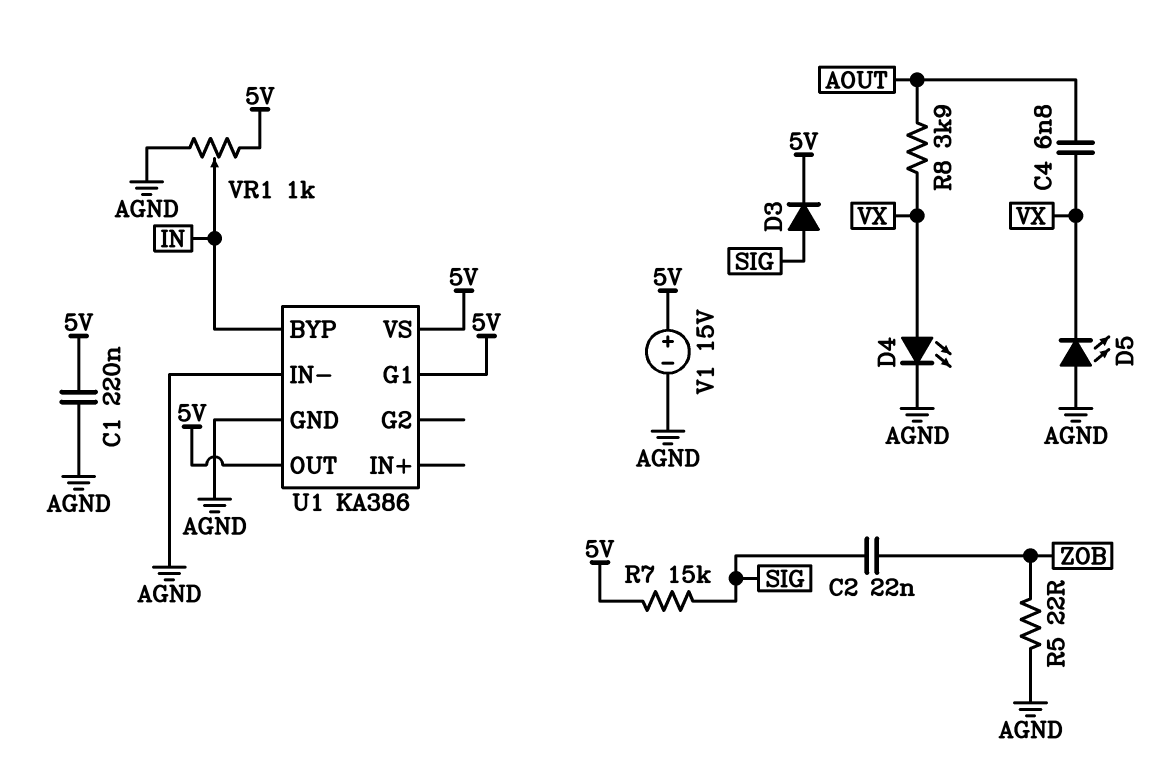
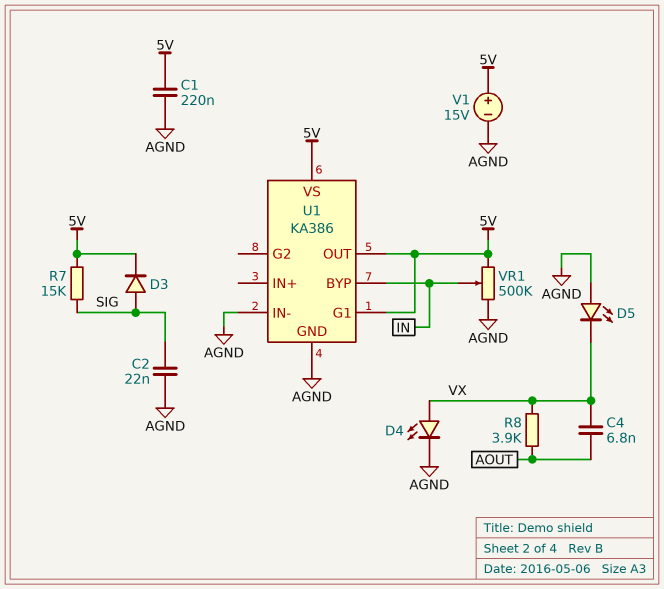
C2: 22nF (SIG, ZOB) -> 22nF (AGND, SIG)
R5: 22 (AGND, ZOB) -> none
VR1: 1k (5V, AGND, wiper IN) -> 500k (5V, AGND, wiper IN)

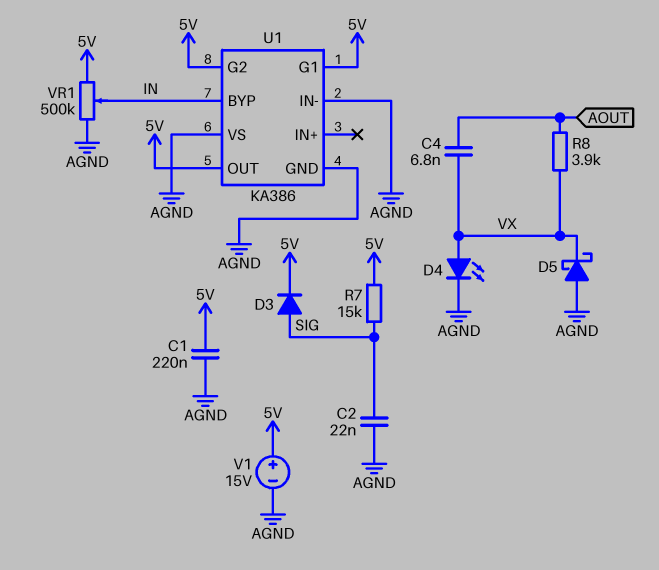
D5: LED (A AGND, K VX) -> schottky (A AGND, K VX)
U1 pin G2: none -> 5V
U1 pin VS: 5V -> AGND

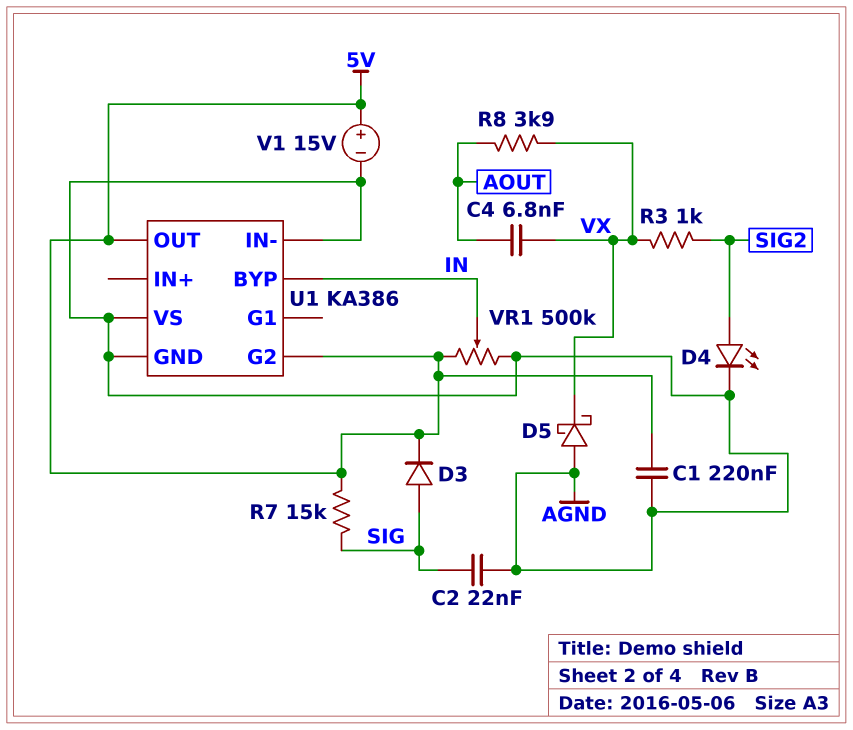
D4: LED (A VX, K AGND) -> LED (A SIG2, K AGND)
R3: none -> 1k (SIG2, VX)
U1 pin G1: 5V -> none

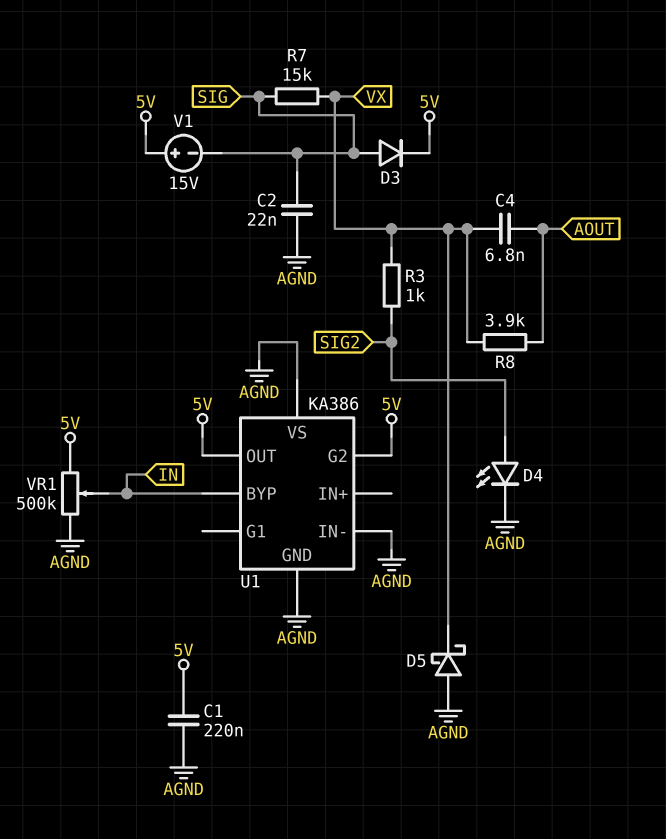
R7: 15k (5V, SIG) -> 15k (SIG, VX)
V1: 15V (plus 5V, minus AGND) -> 15V (plus 5V, minus SIG)

